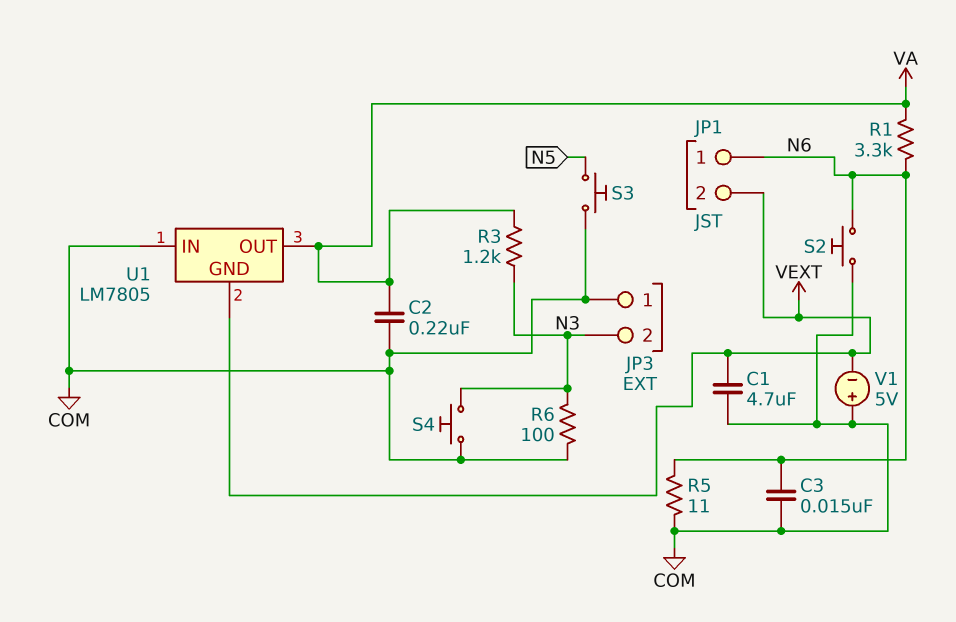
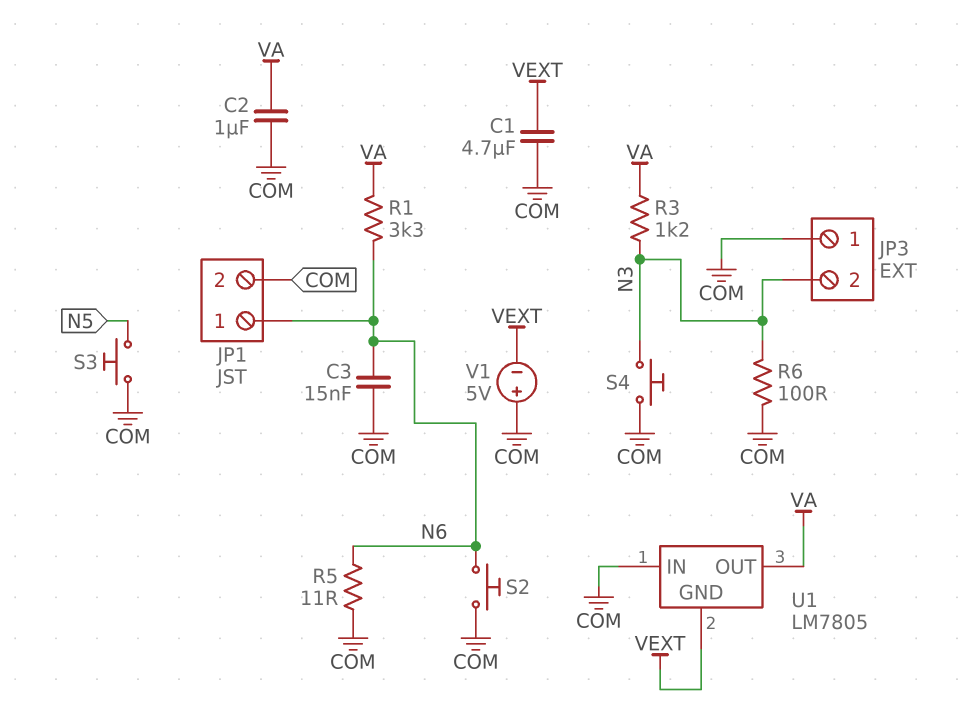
C2: 220nF (COM, VA) -> 1uF (COM, VA)
JP1 pin 2: VEXT -> COM

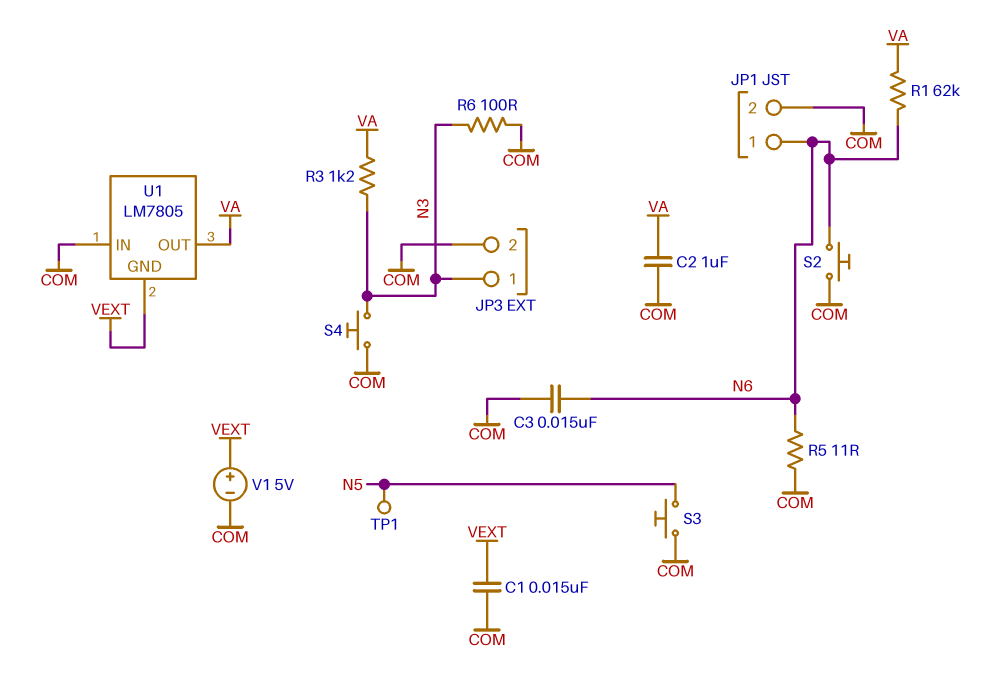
C1: 4.7uF (COM, VEXT) -> 15nF (COM, VEXT)
JP3 pin 1: COM -> N3
JP3 pin 2: N3 -> COM
R1: 3.3k (N6, VA) -> 62k (N6, VA)
TP1: none -> test point (N5)
V1: 5V (plus COM, minus VEXT) -> 5V (plus VEXT, minus COM)

